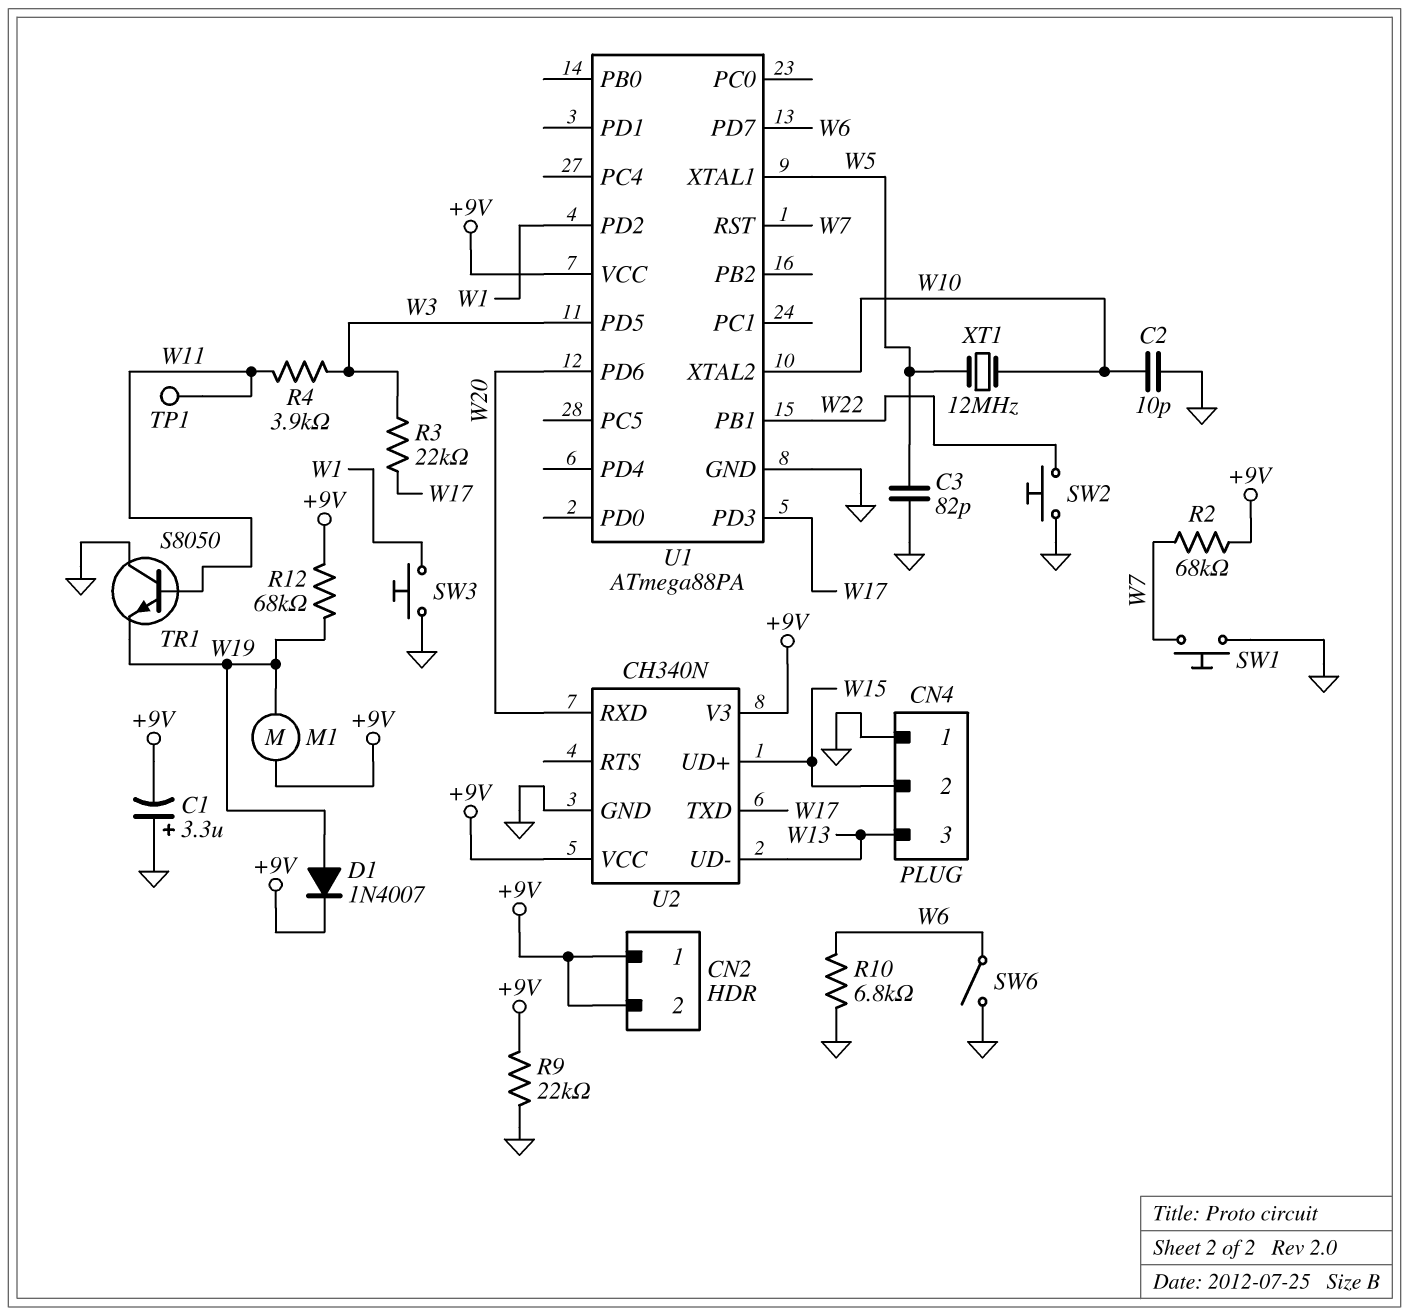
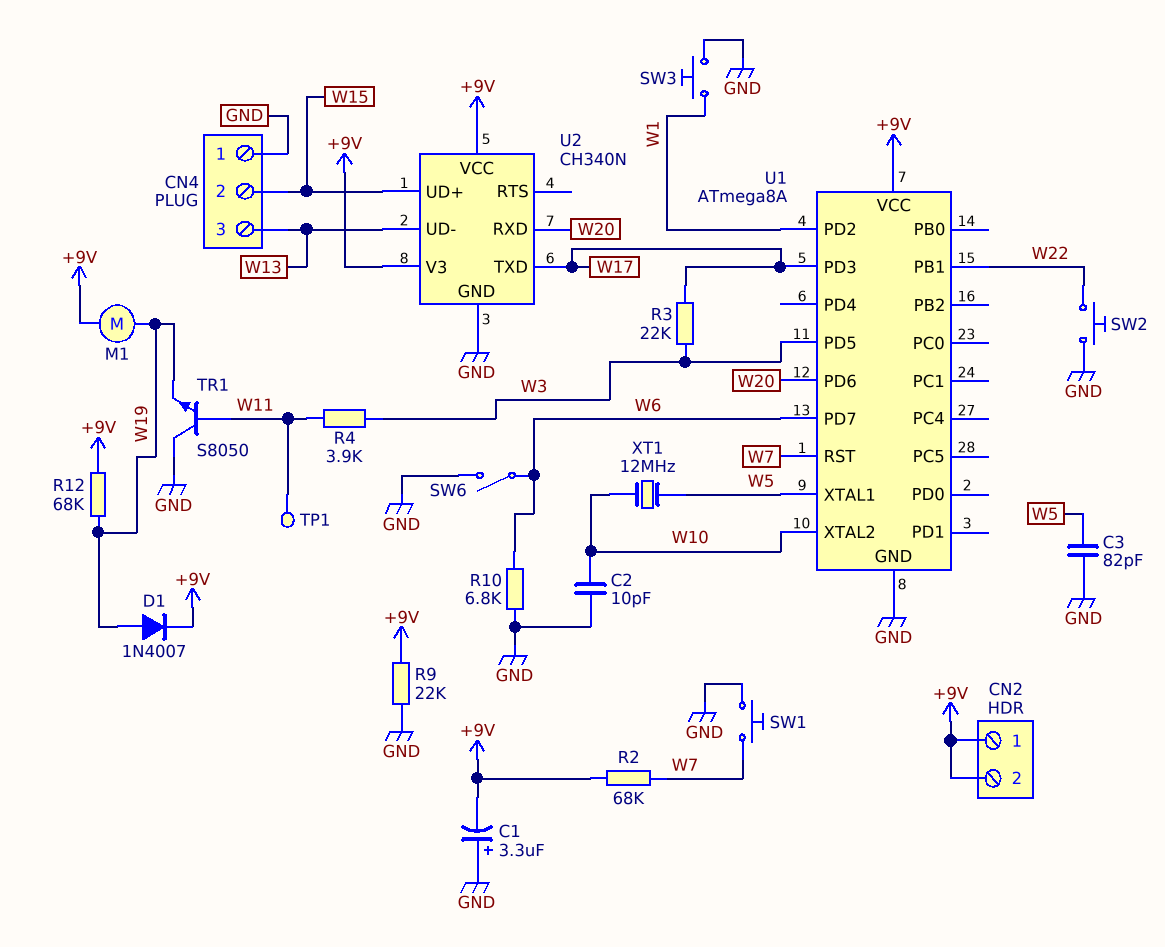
U1: ATmega88PA -> ATmega8A

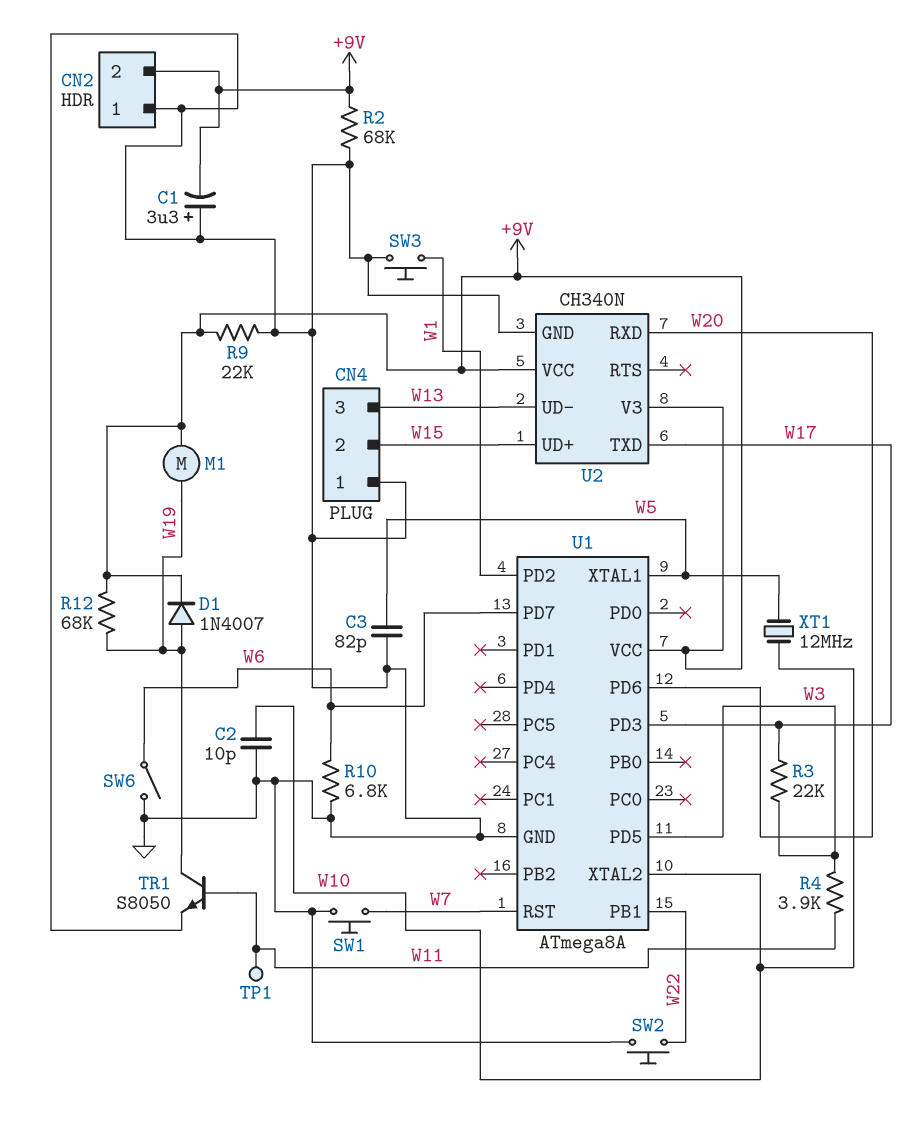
CN2 pin 1: +9V -> GND
R2: 68k (+9V, W7) -> 68k (+9V, GND)
TR1: NPN S8050 (B W11, C GND, E W19) -> NPN S8050 (B W11, C W19, E GND)

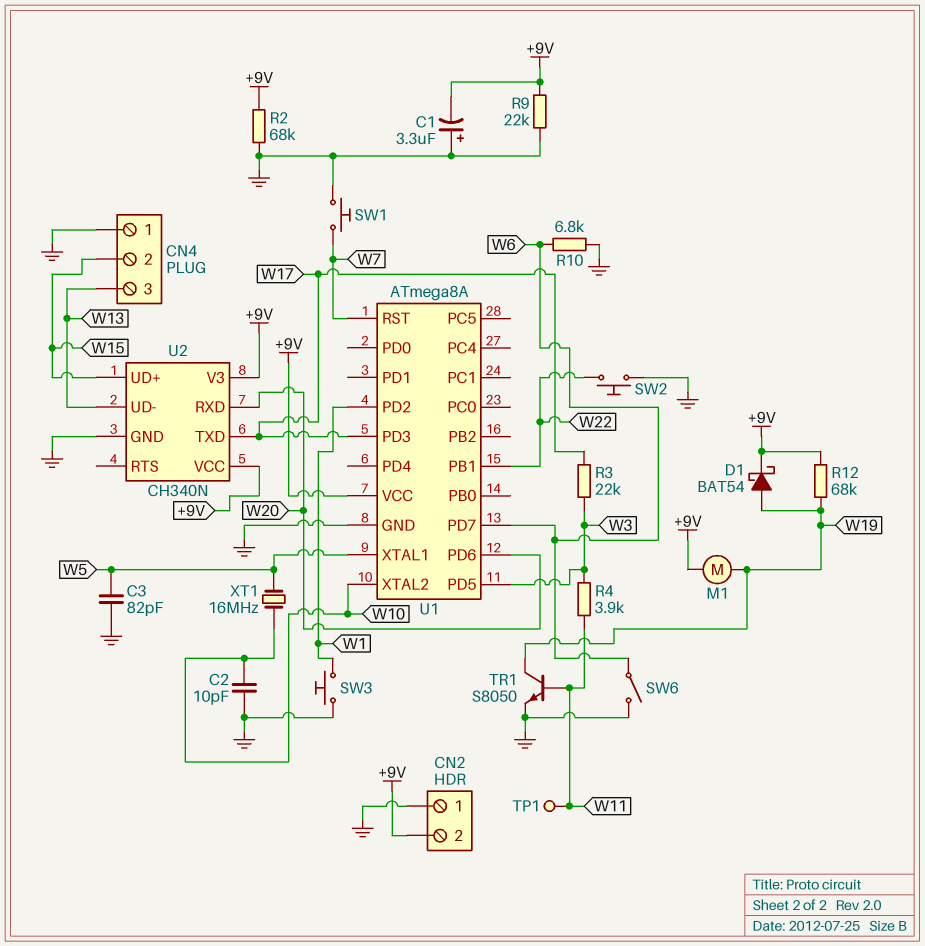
D1: diode 1N4007 (A W19, K +9V) -> schottky BAT54 (A W19, K +9V)
XT1: 12MHz (W5, W10) -> 16MHz (W5, W10)

